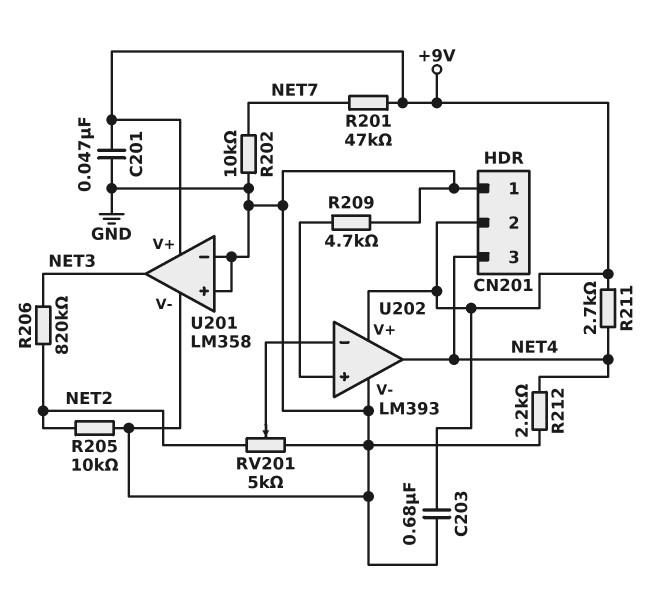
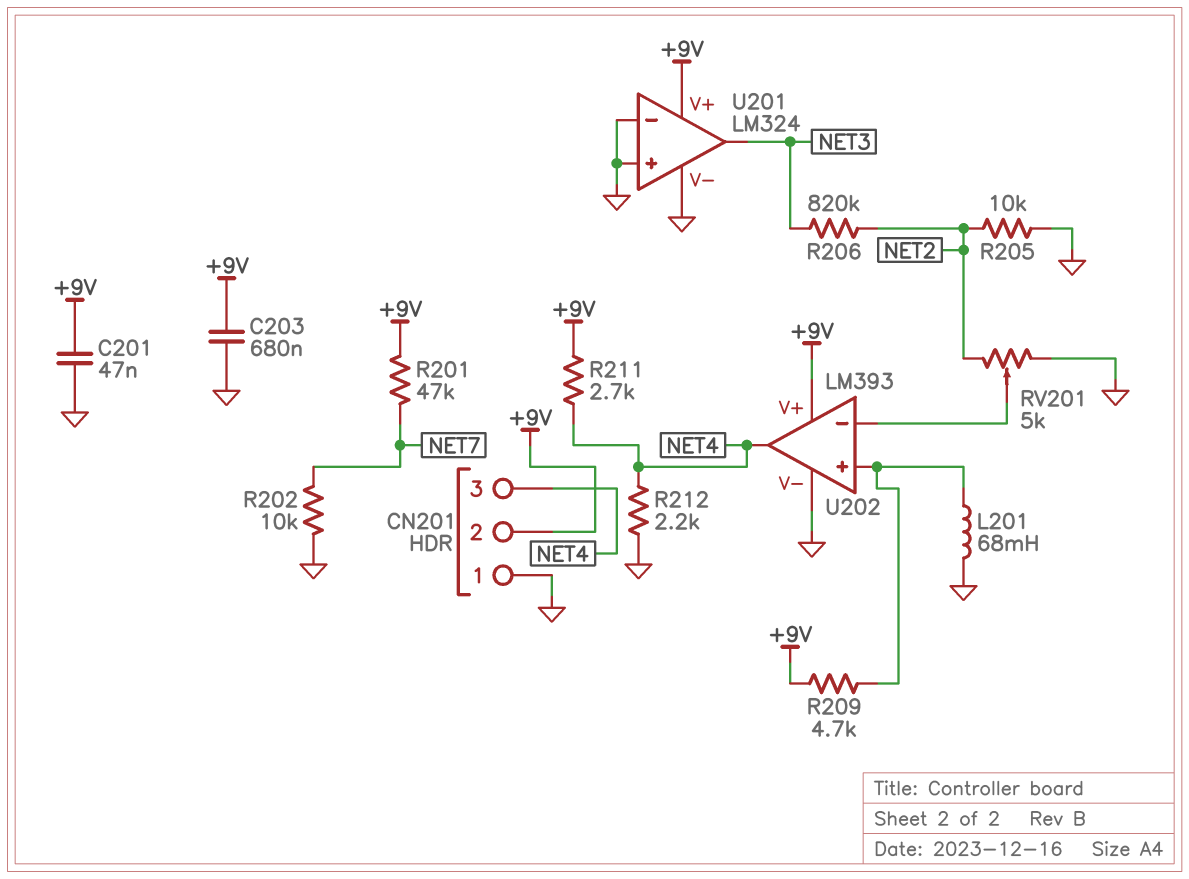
L201: none -> 68mH (GND, U202/in+)
R209: 4.7k (GND, U202/in+) -> 4.7k (+9V, U202/in+)
U201: LM358 -> LM324

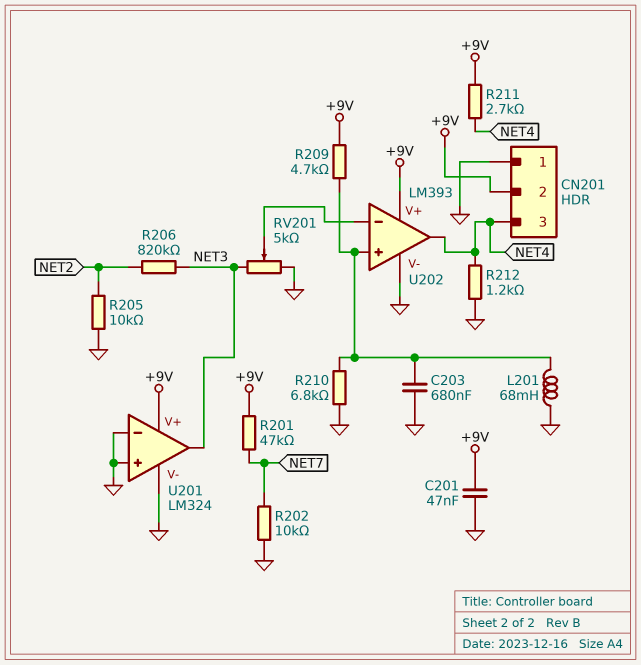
C203: 680nF (+9V, GND) -> 680nF (GND, U202/in+)
R210: none -> 6.8k (GND, U202/in+)
R212: 2.2k (GND, NET4) -> 1.2k (GND, NET4)
RV201: 5k (GND, NET2, wiper U202/in-) -> 5k (GND, NET3, wiper U202/in-)

